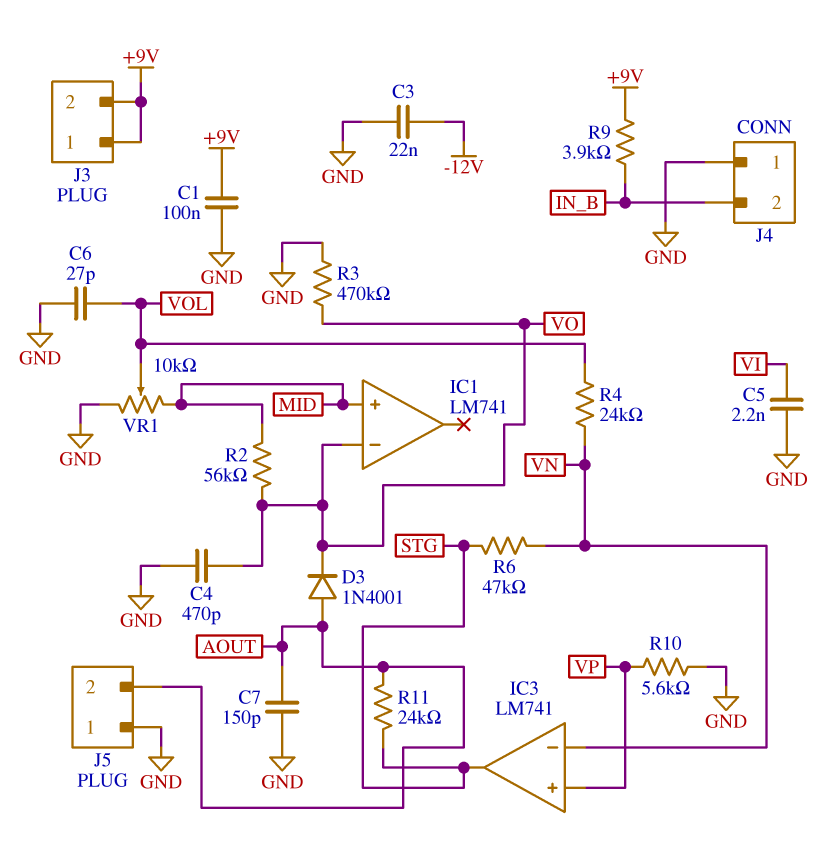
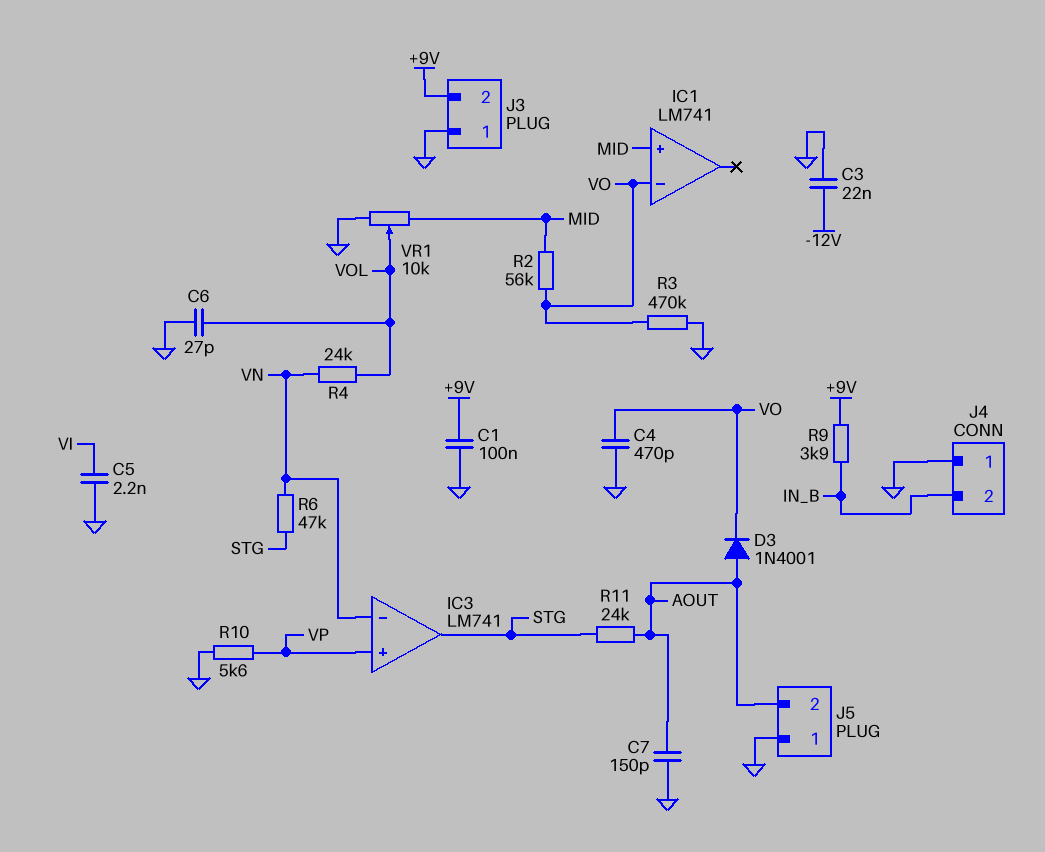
J3 pin 1: +9V -> GND

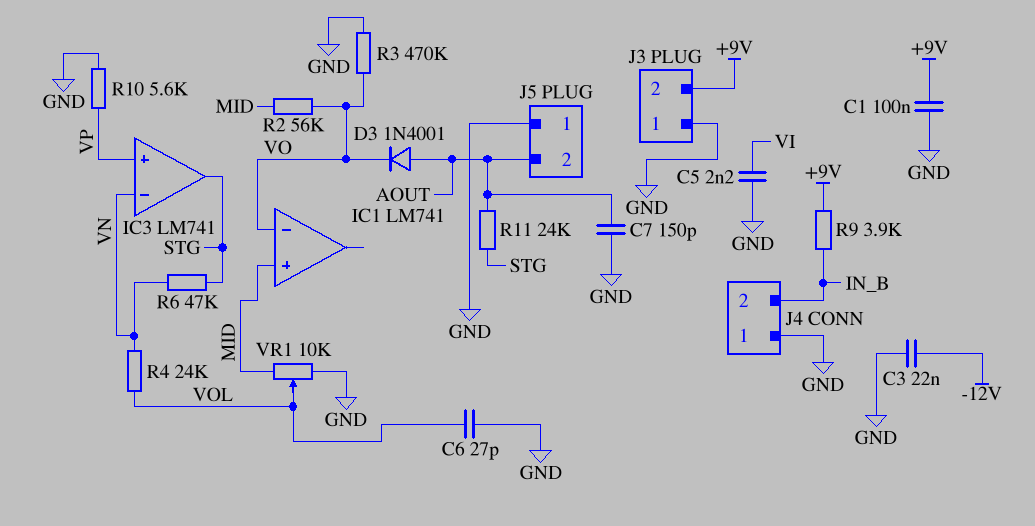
C4: 470pF (GND, VO) -> none

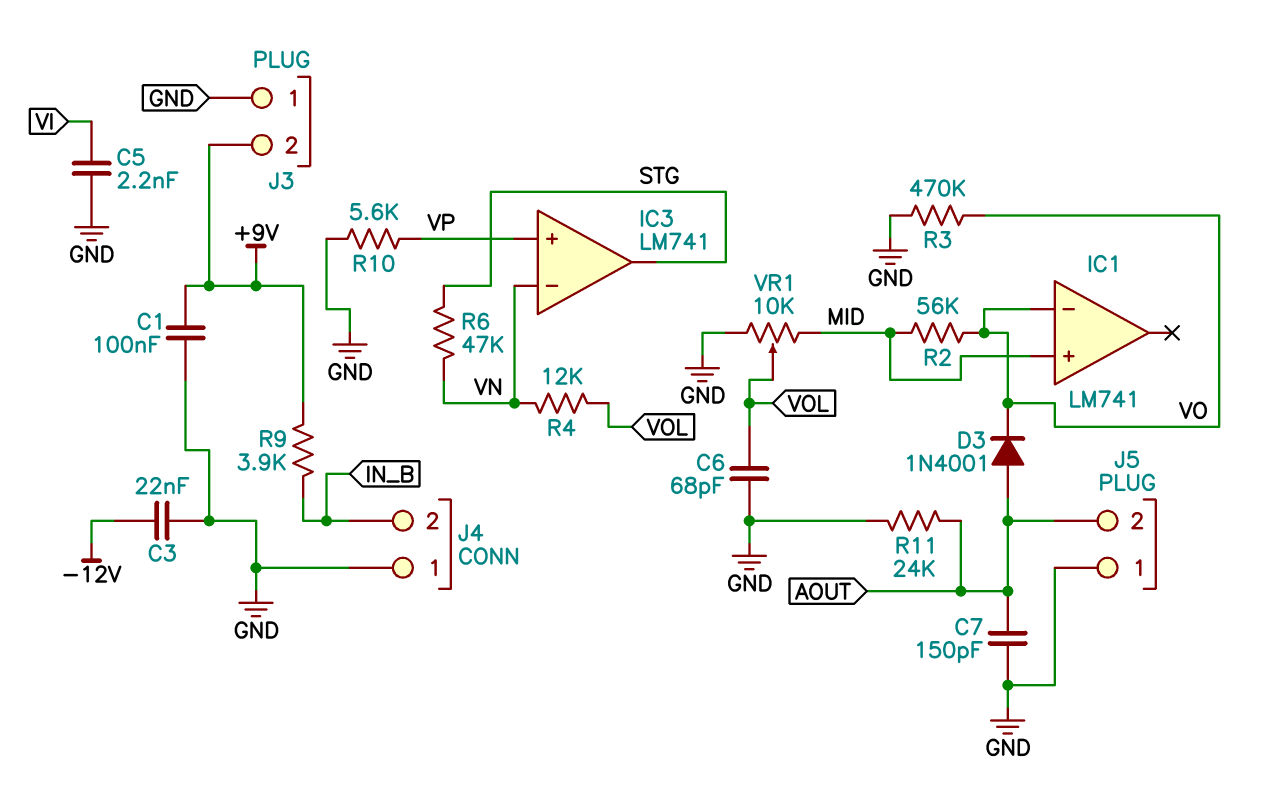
C6: 27pF (GND, VOL) -> 68pF (GND, VOL)
R4: 24k (VN, VOL) -> 12k (VN, VOL)
R11: 24k (AOUT, STG) -> 24k (AOUT, GND)

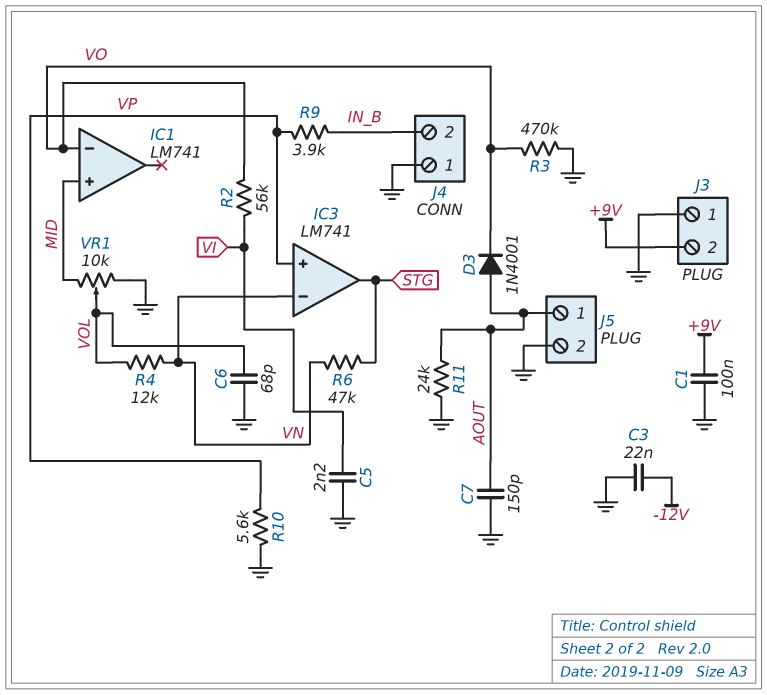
J5 pin 1: GND -> AOUT
J5 pin 2: AOUT -> GND
R2: 56k (MID, VO) -> 56k (VI, VO)
R9: 3.9k (+9V, IN_B) -> 3.9k (IN_B, VP)

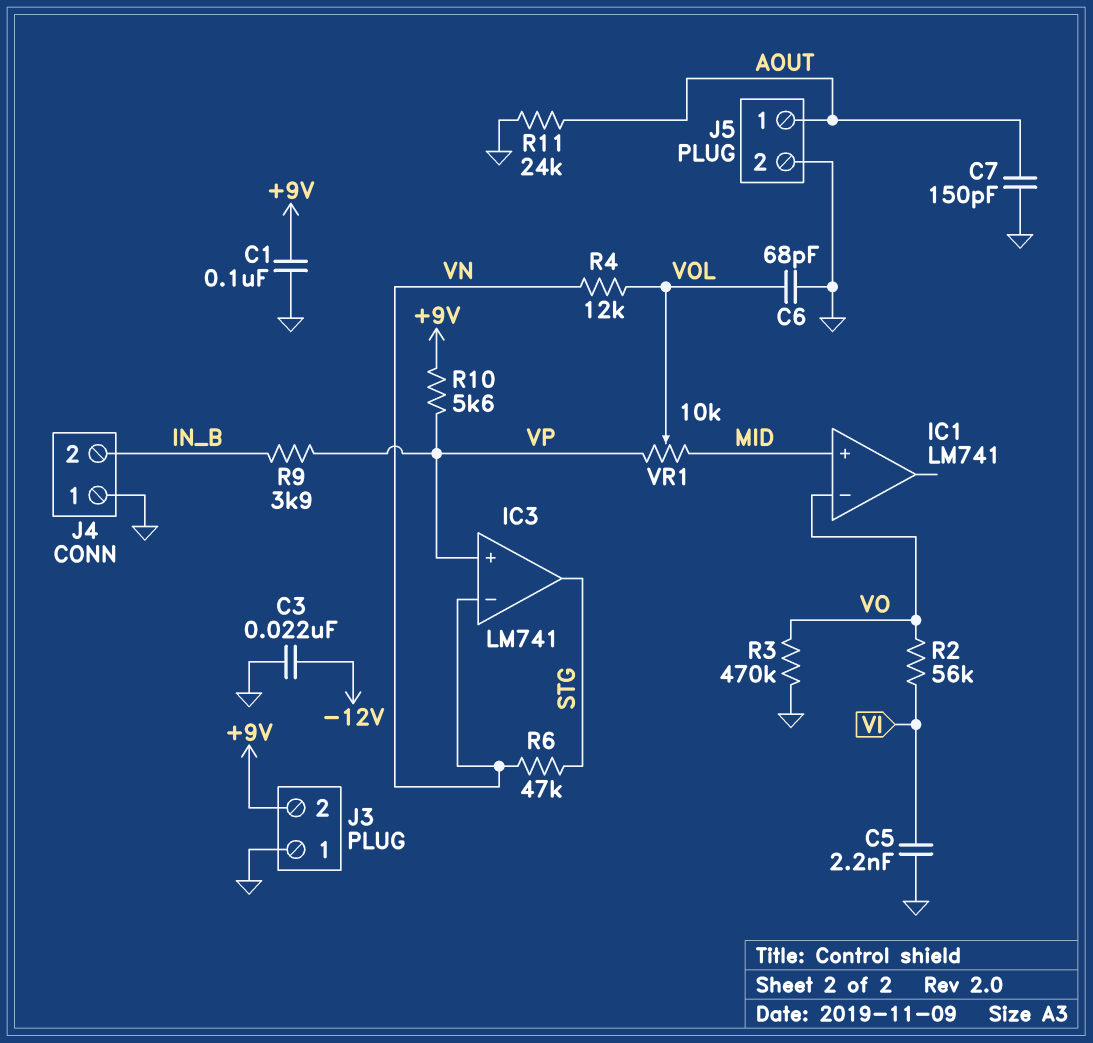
D3: diode 1N4001 (A AOUT, K VO) -> none
R10: 5.6k (GND, VP) -> 5.6k (+9V, VP)
VR1: 10k (GND, MID, wiper VOL) -> 10k (MID, VP, wiper VOL)

